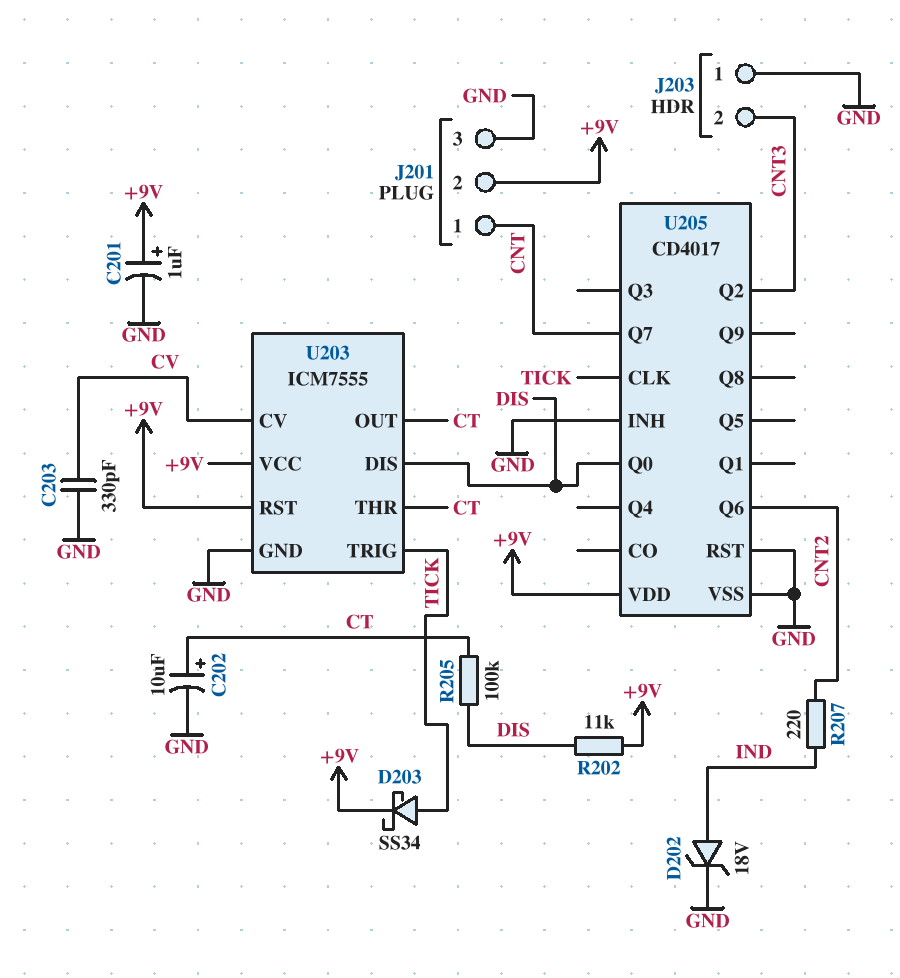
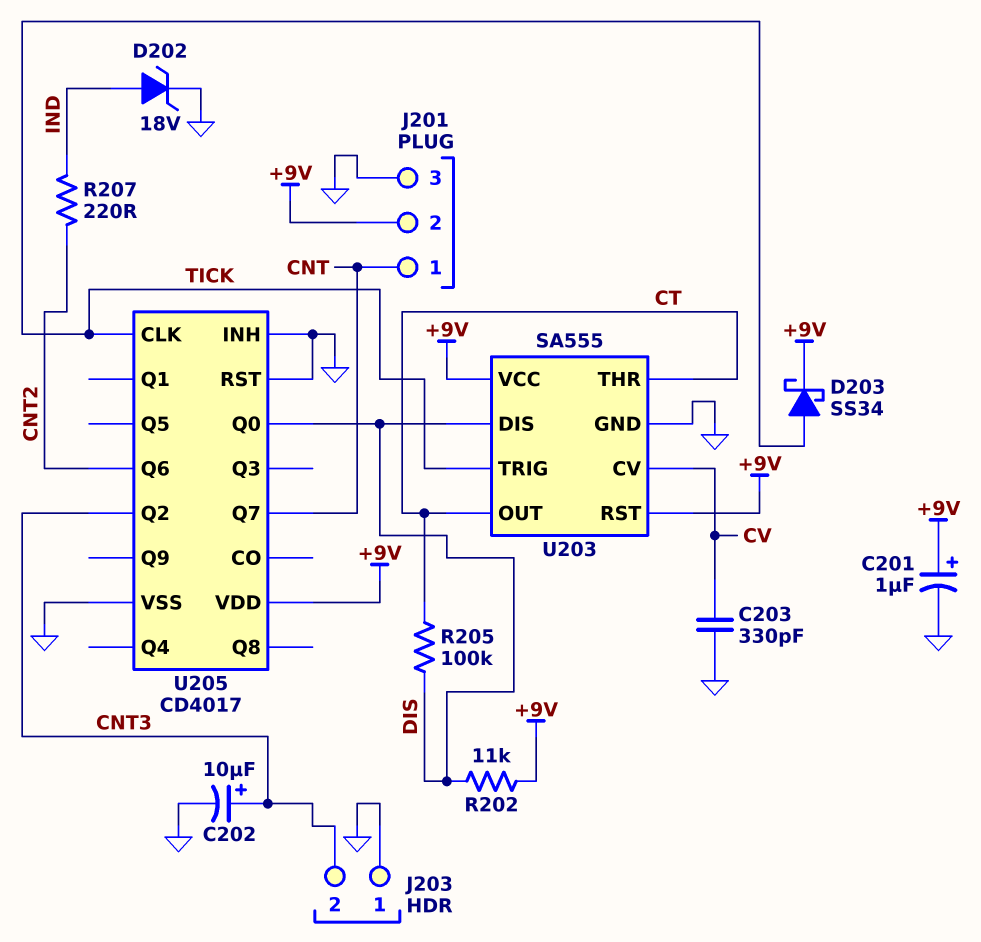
C202: 10uF (plus CT, minus GND) -> 10uF (plus CNT3, minus GND)
U203: ICM7555 -> SA555

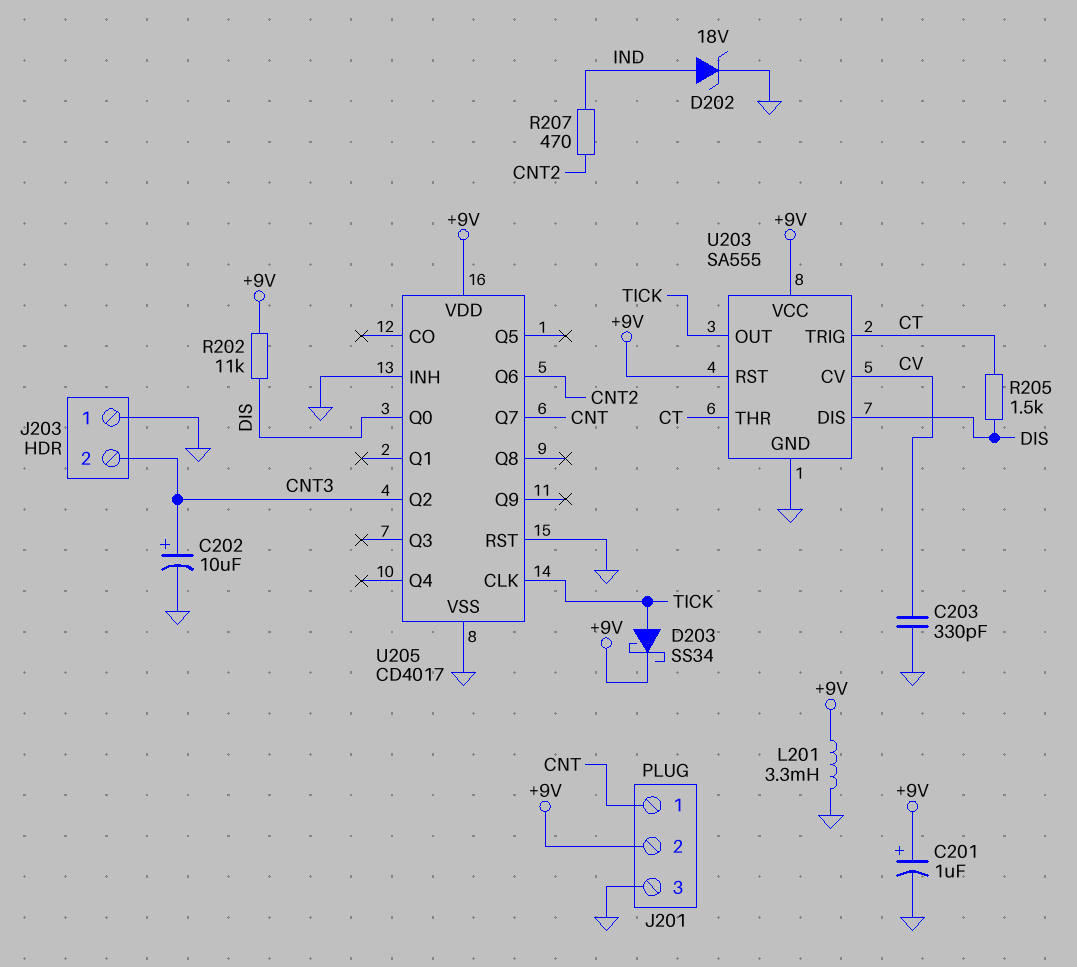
L201: none -> 3.3mH (+9V, GND)
R205: 100k (CT, DIS) -> 1.5k (CT, DIS)
R207: 220 (CNT2, IND) -> 470 (CNT2, IND)
U203 pin OUT: CT -> TICK
U203 pin TRIG: TICK -> CT

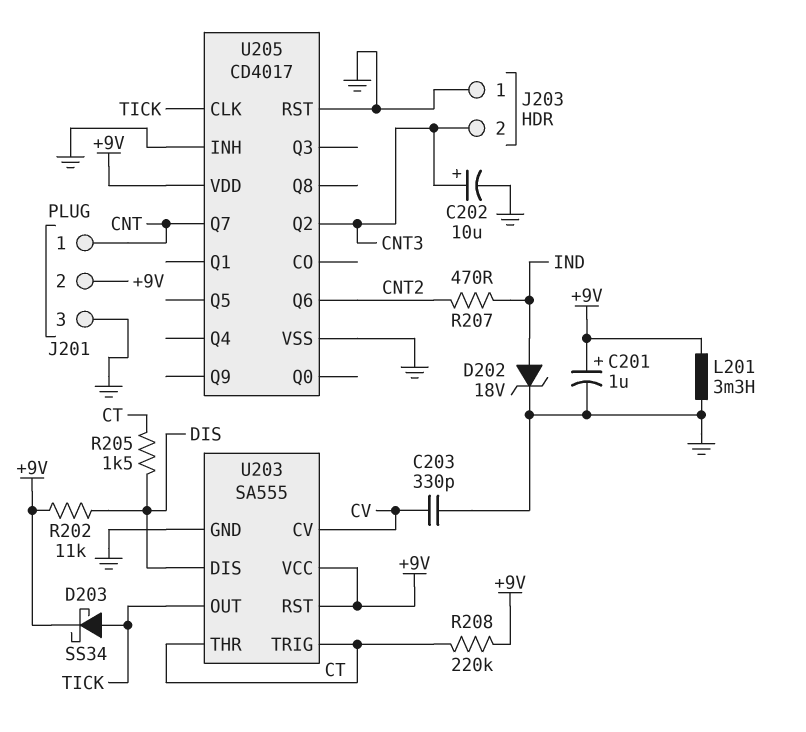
R208: none -> 220k (+9V, CT)
U205 pin Q0: DIS -> none

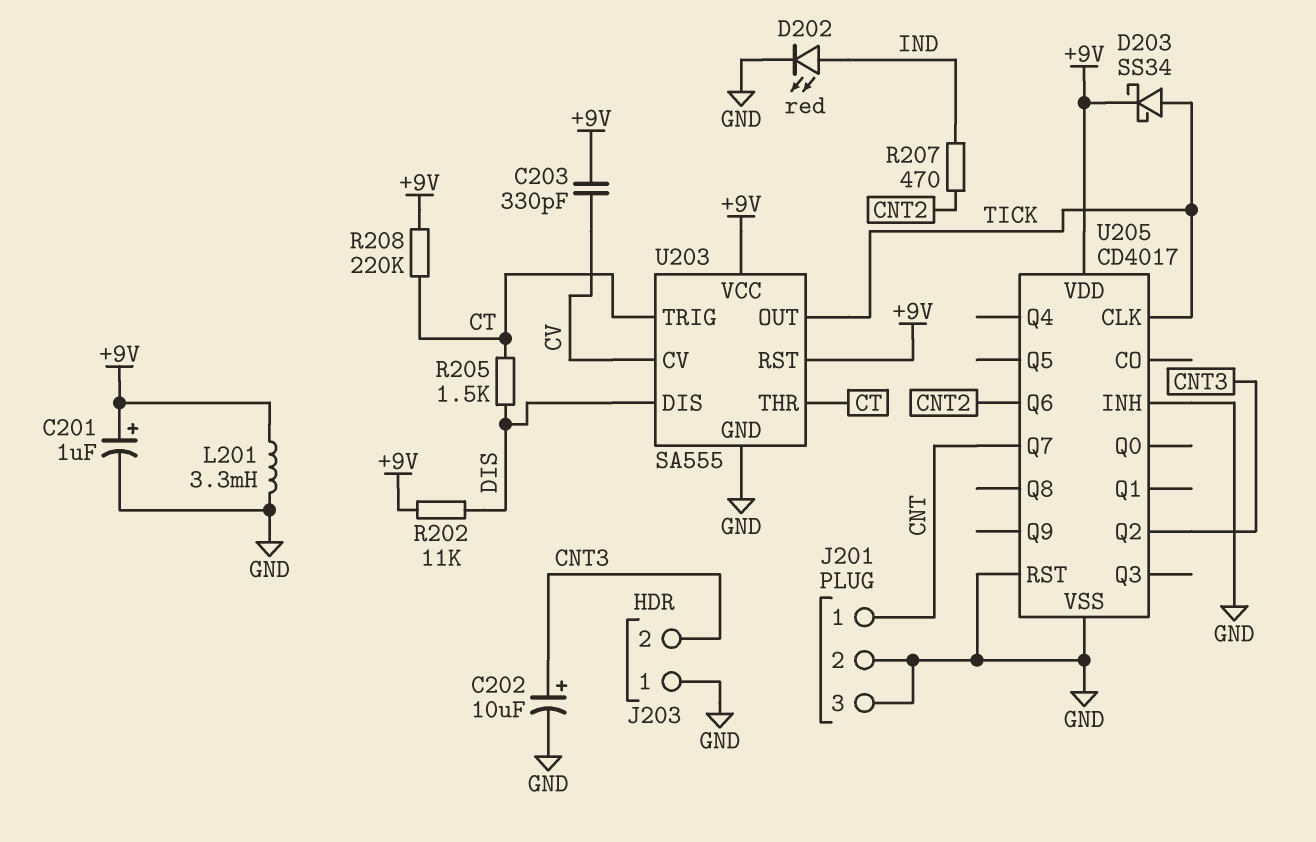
C203: 330pF (CV, GND) -> 330pF (+9V, CV)
D202: zener 18V (A IND, K GND) -> LED red (A IND, K GND)
J201 pin 2: +9V -> GND

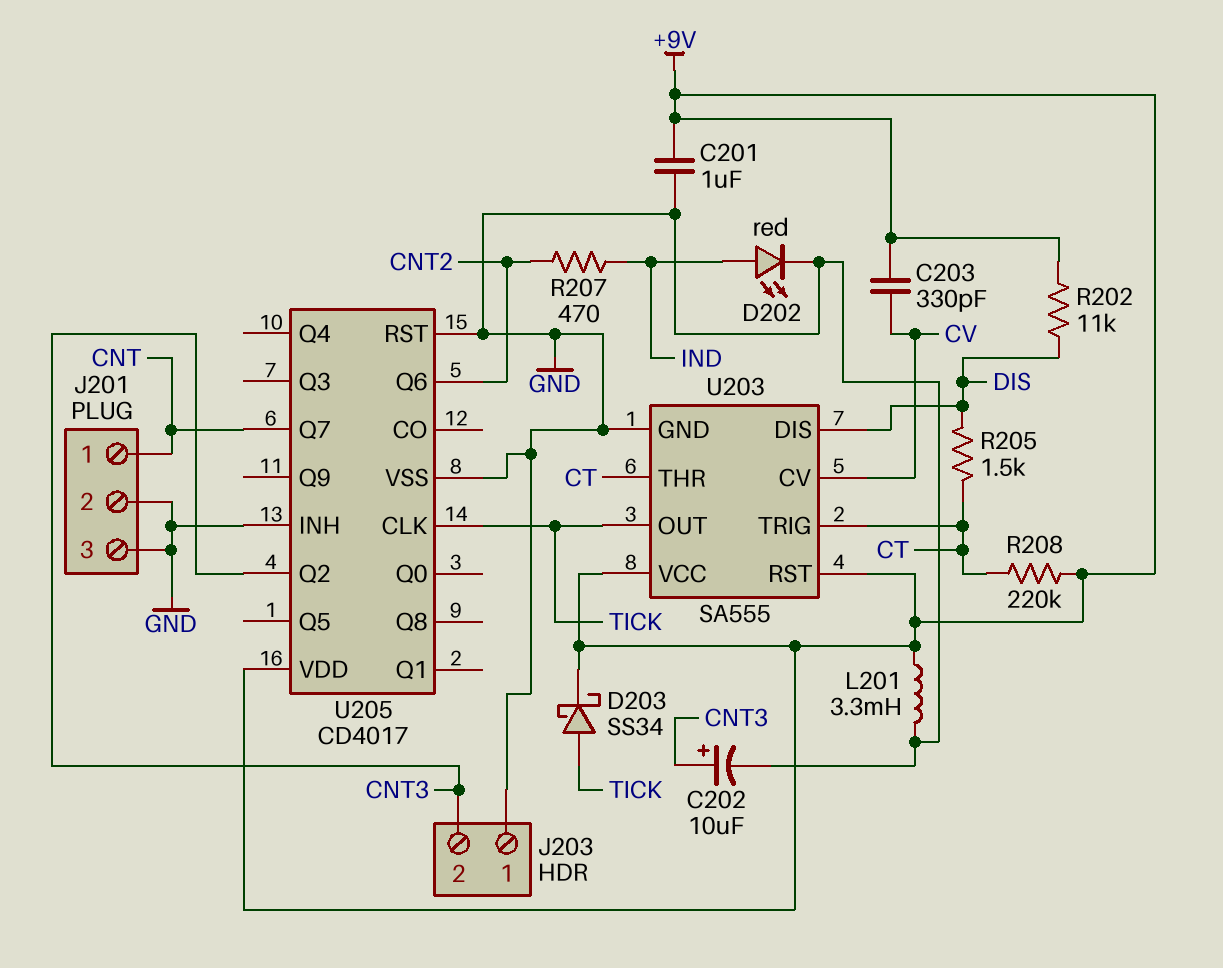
C201: 1uF (plus +9V, minus GND) -> 1uF (+9V, GND)

